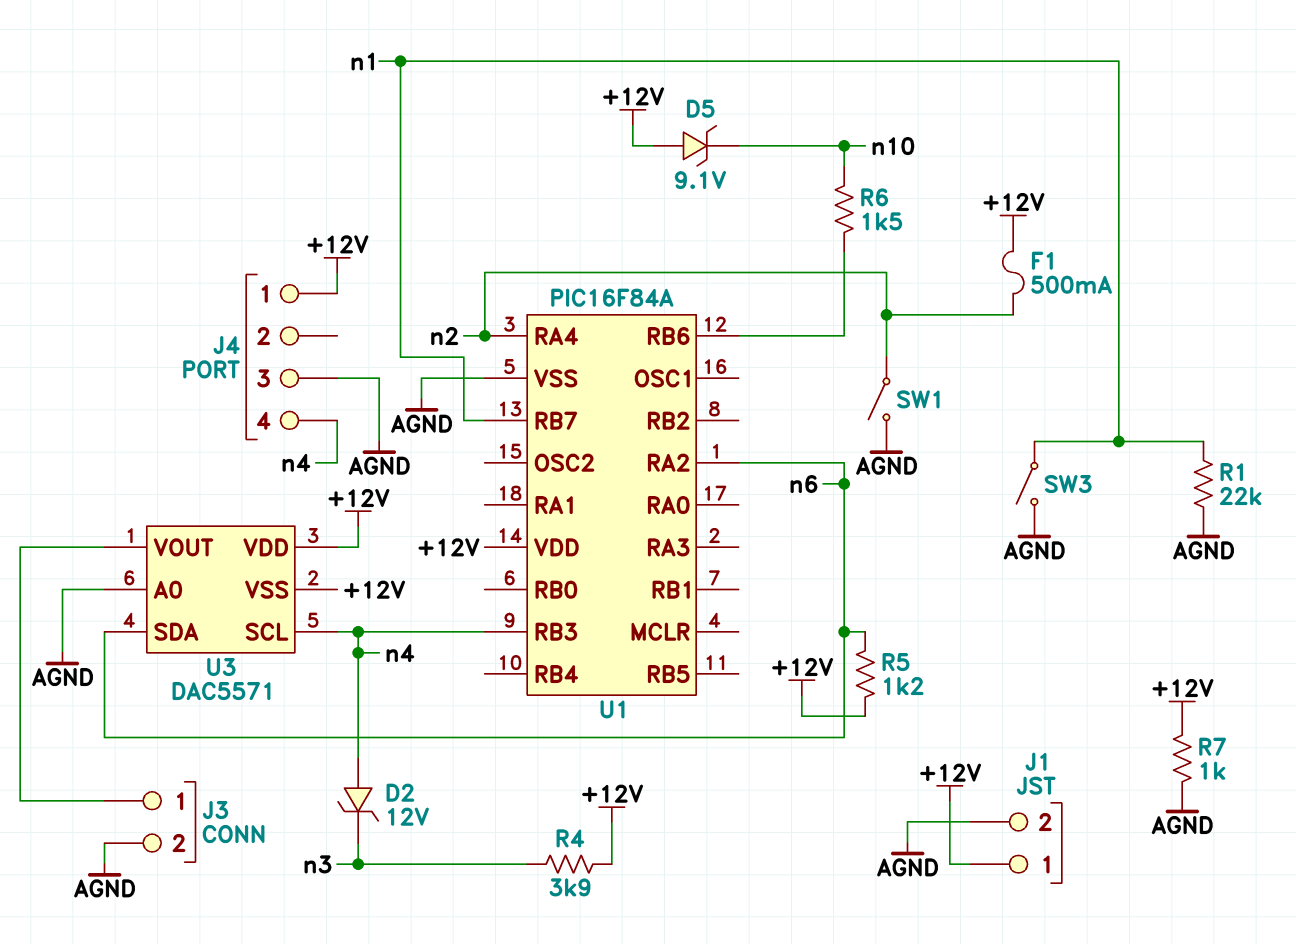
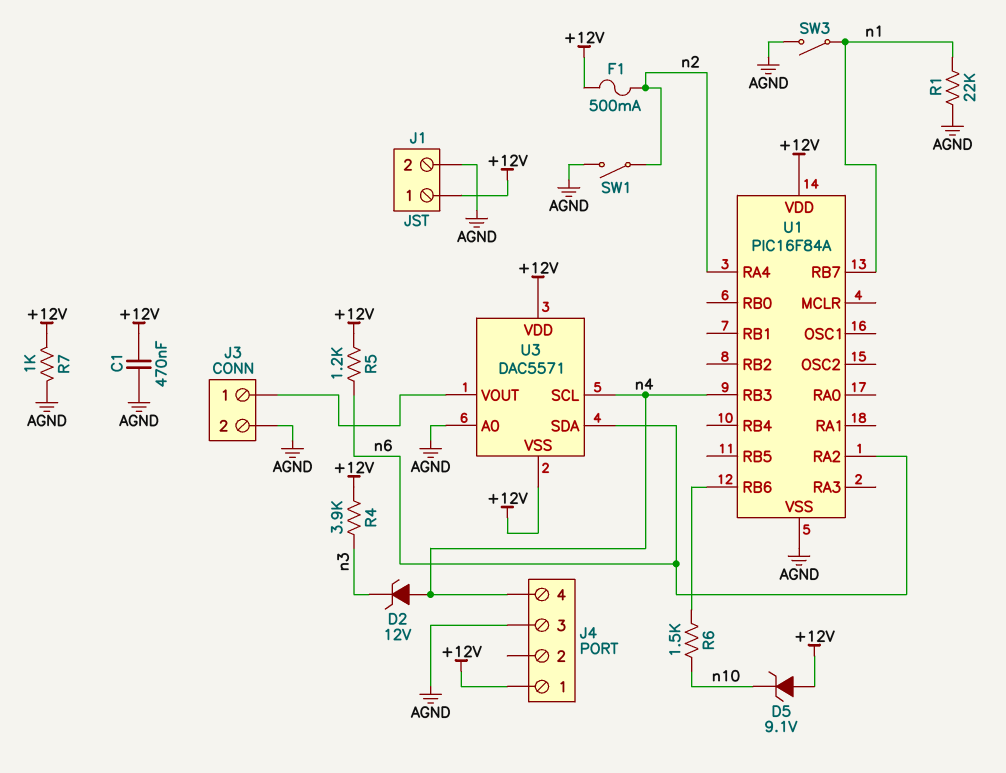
C1: none -> 470nF (+12V, AGND)

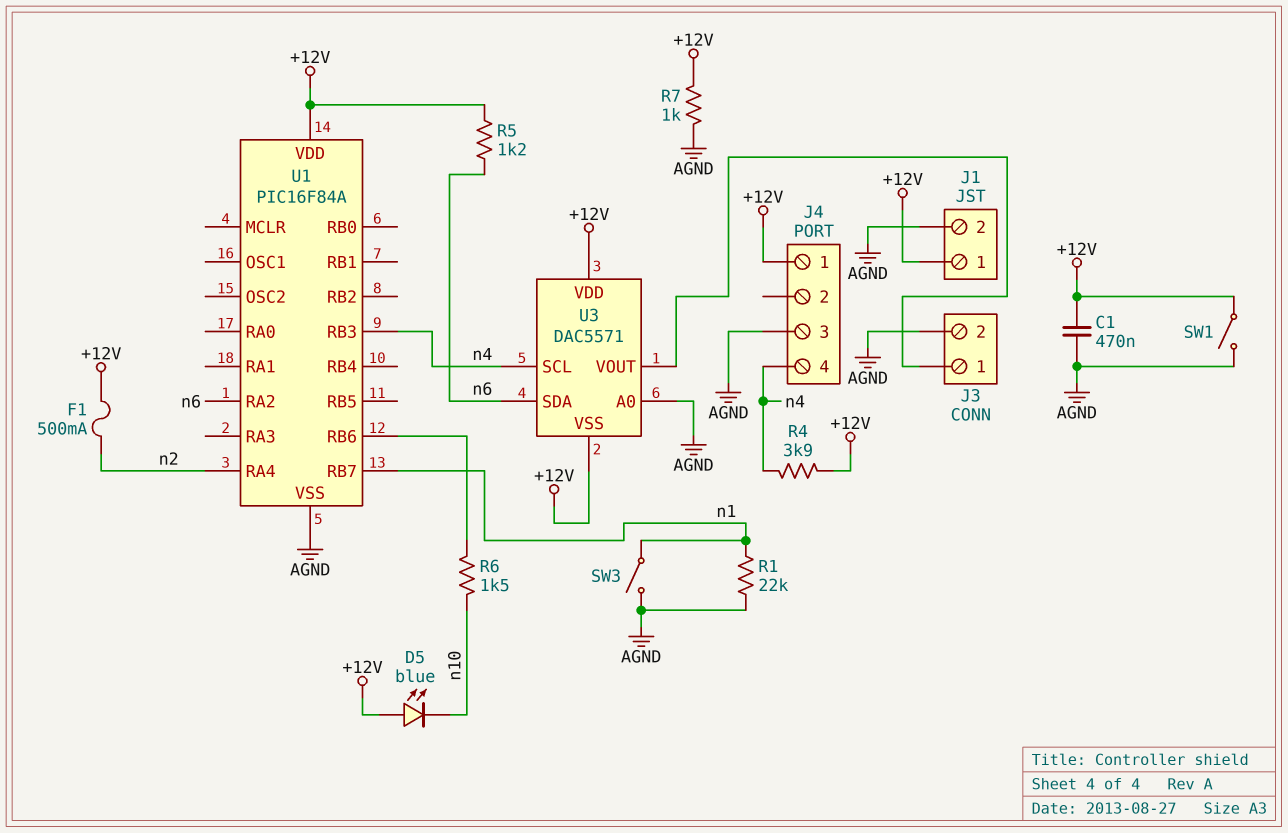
D2: zener 12V (A n4, K n3) -> none
D5: zener 9.1V (A +12V, K n10) -> LED blue (A +12V, K n10)
R4: 3.9k (+12V, n3) -> 3.9k (+12V, n4)
SW1: switch (AGND, n2) -> switch (+12V, AGND)

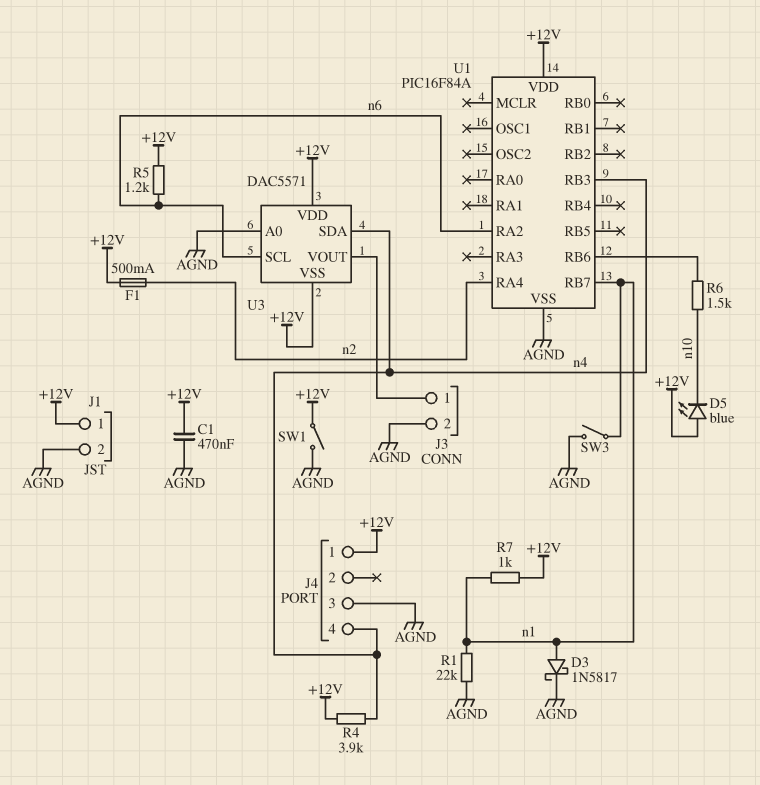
D3: none -> schottky 1N5817 (A n1, K AGND)
R7: 1k (+12V, AGND) -> 1k (+12V, n1)
U3 pin SCL: n4 -> n6
U3 pin SDA: n6 -> n4

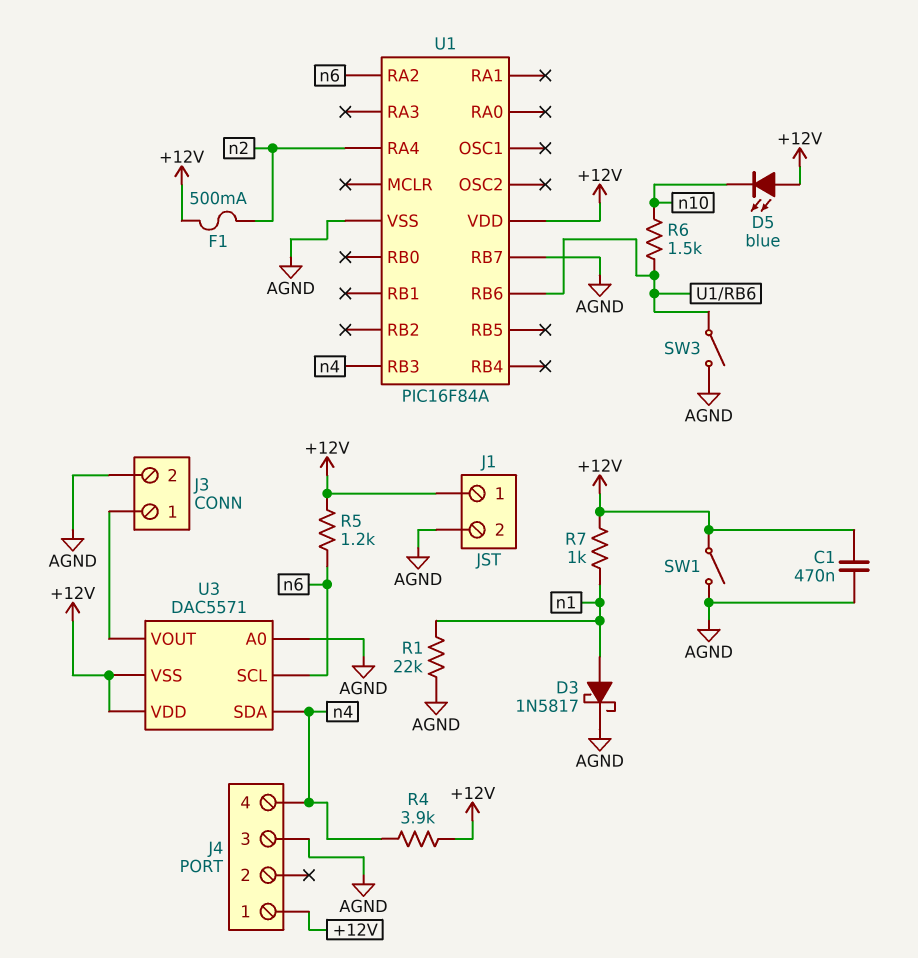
SW3: switch (AGND, n1) -> switch (AGND, U1/RB6)
U1 pin RB7: n1 -> AGND

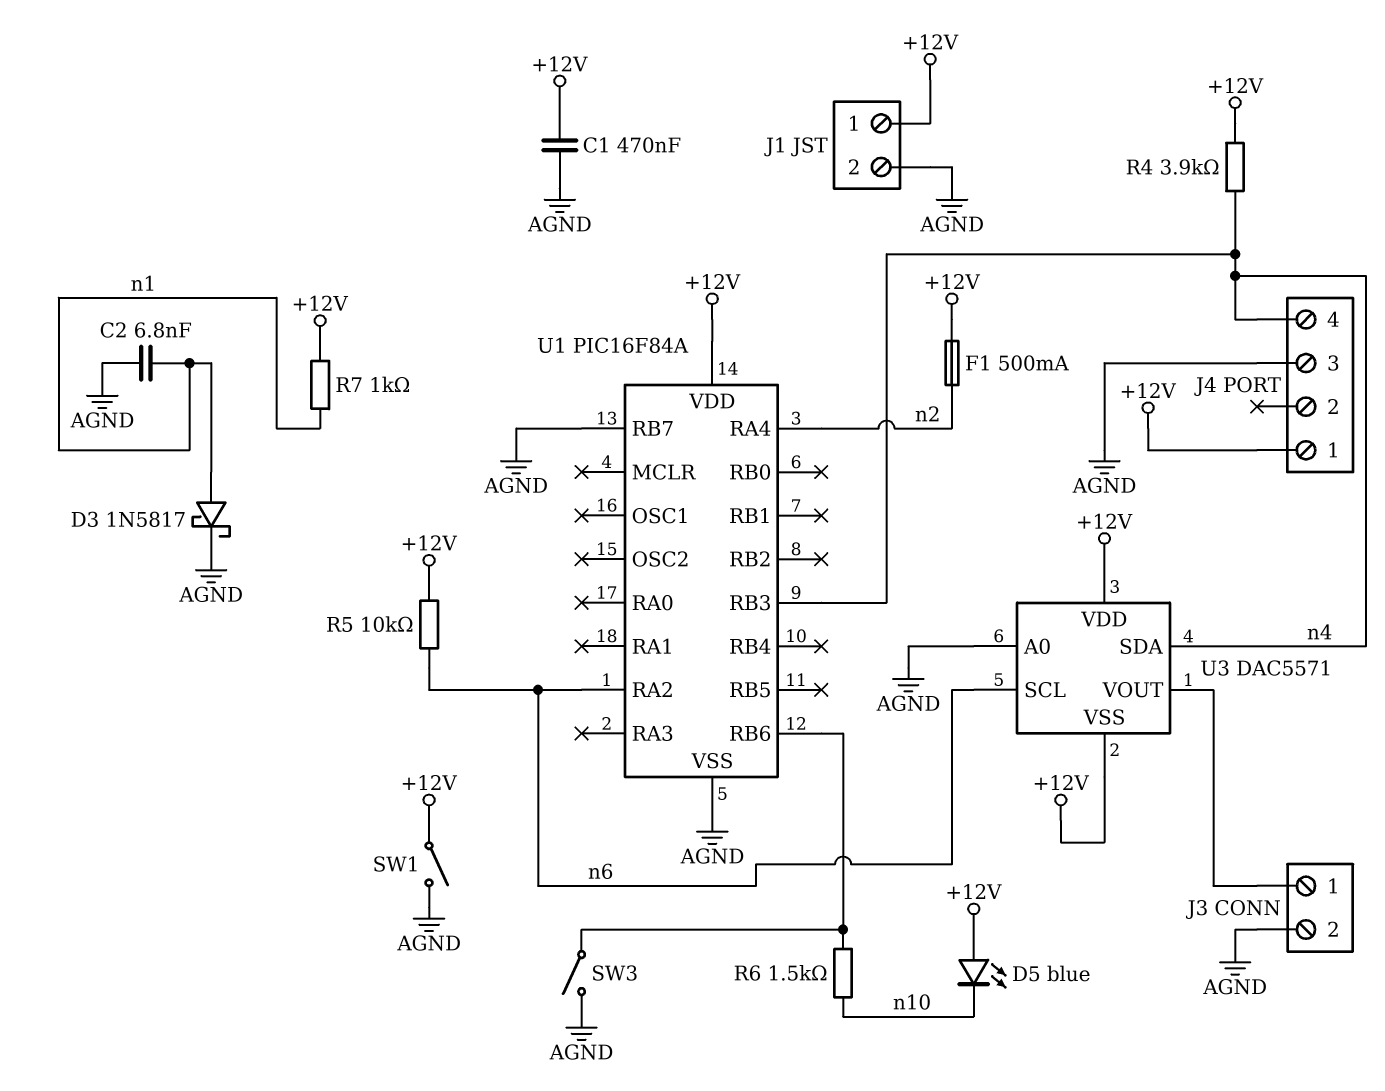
C2: none -> 6.8nF (AGND, n1)
R1: 22k (AGND, n1) -> none
R5: 1.2k (+12V, n6) -> 10k (+12V, n6)

